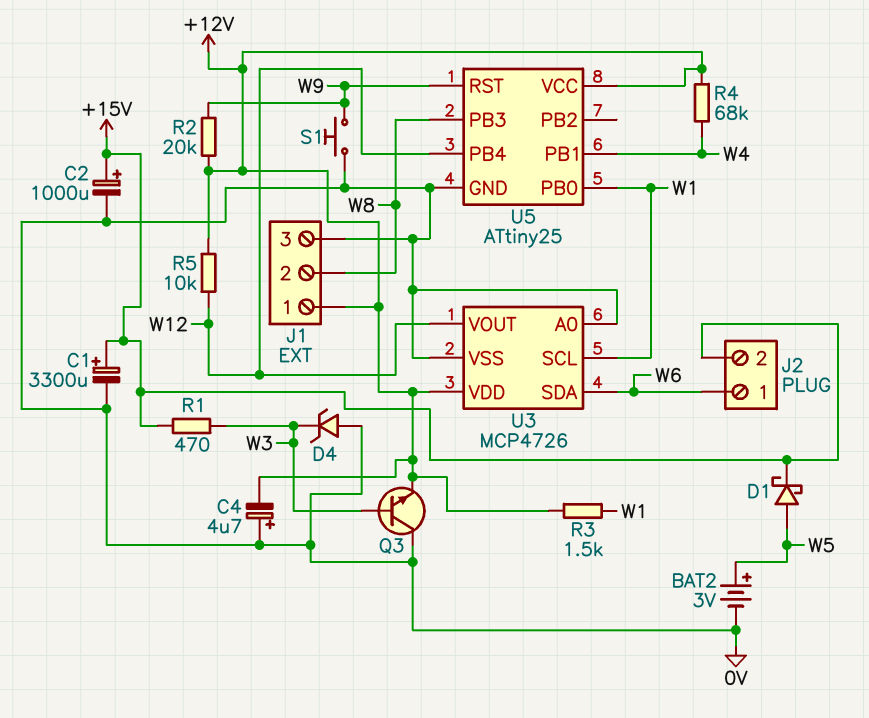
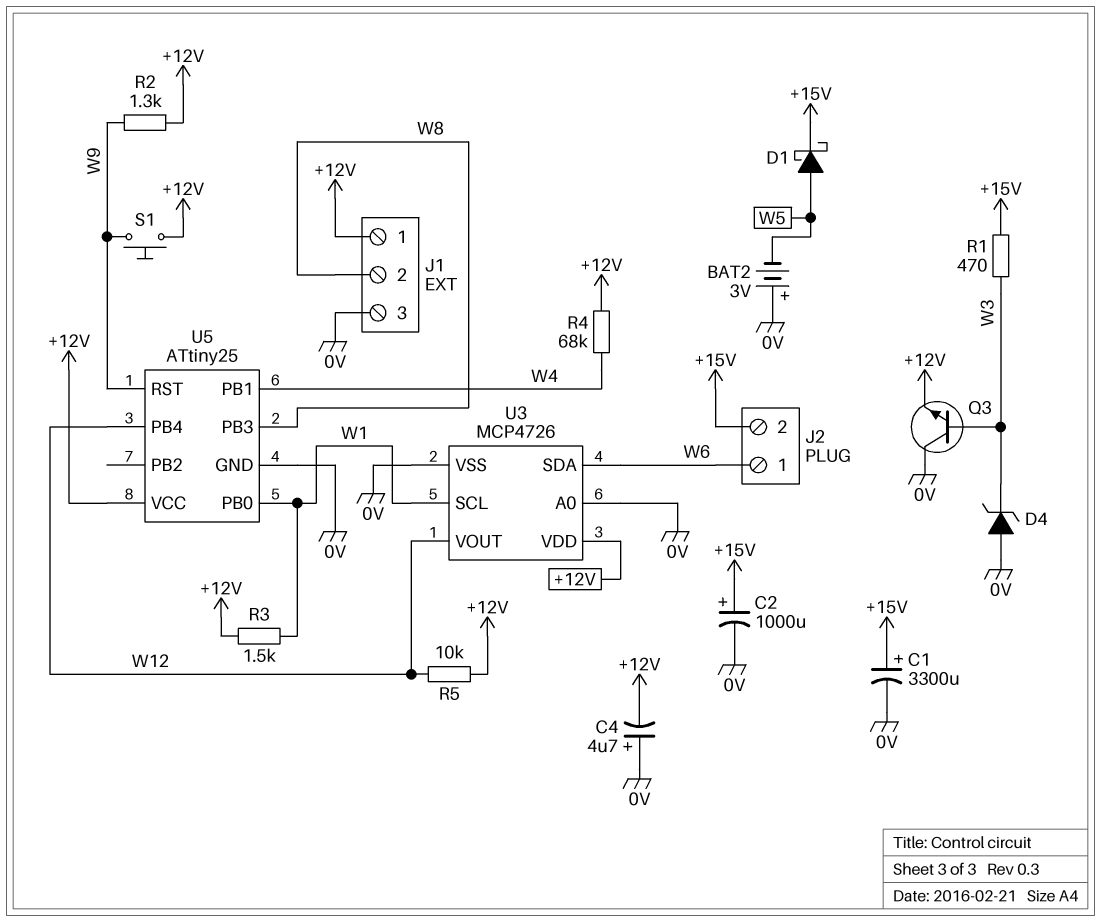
BAT2: 3V (plus W5, minus 0V) -> 3V (plus 0V, minus W5)
R2: 20k (+12V, W9) -> 1.3k (+12V, W9)
S1: button (0V, W9) -> button (+12V, W9)

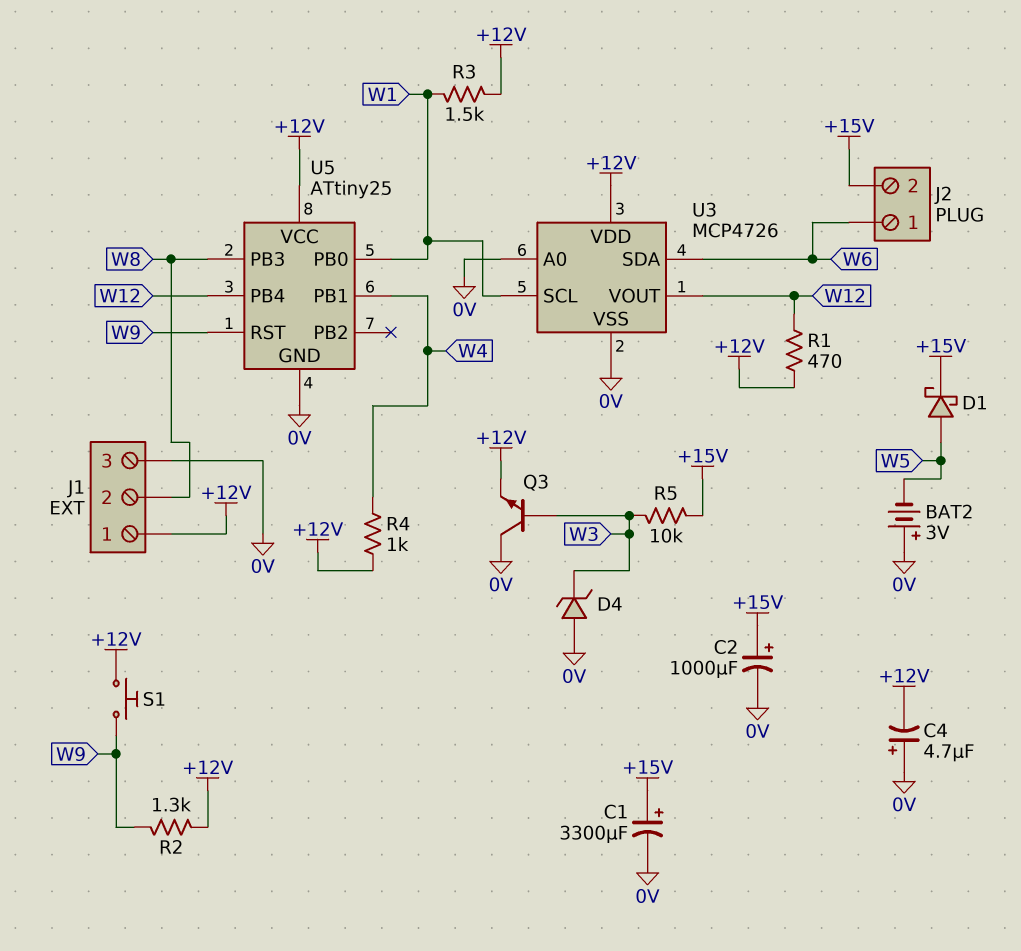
R1: 470 (+15V, W3) -> 470 (+12V, W12)
R4: 68k (+12V, W4) -> 1k (+12V, W4)
R5: 10k (+12V, W12) -> 10k (+15V, W3)

